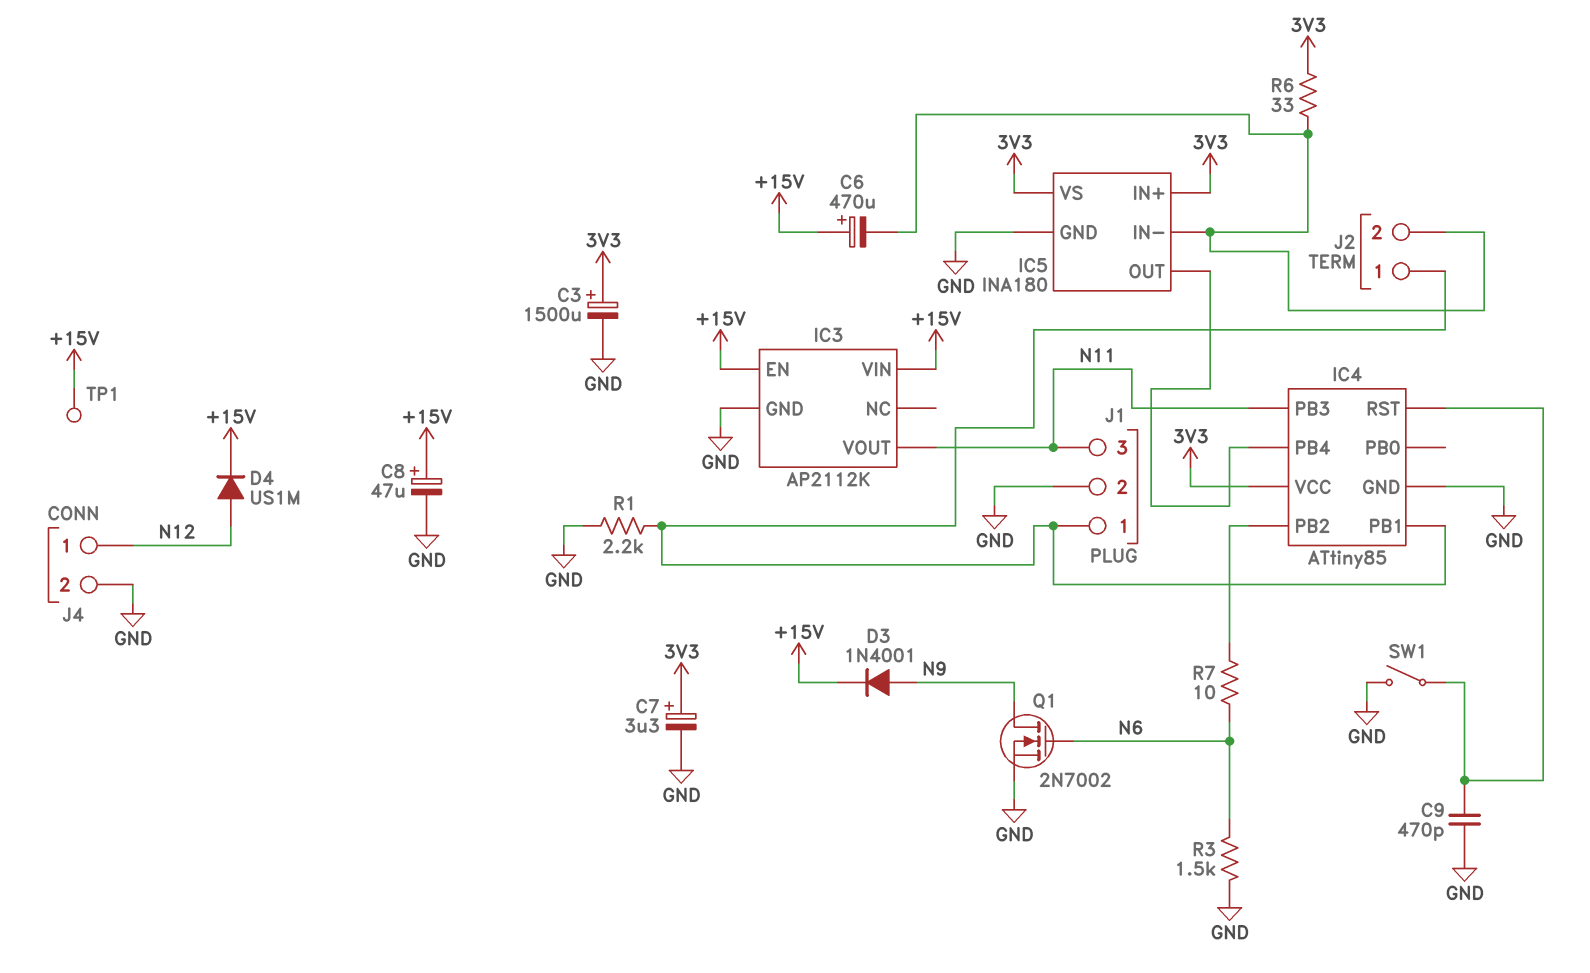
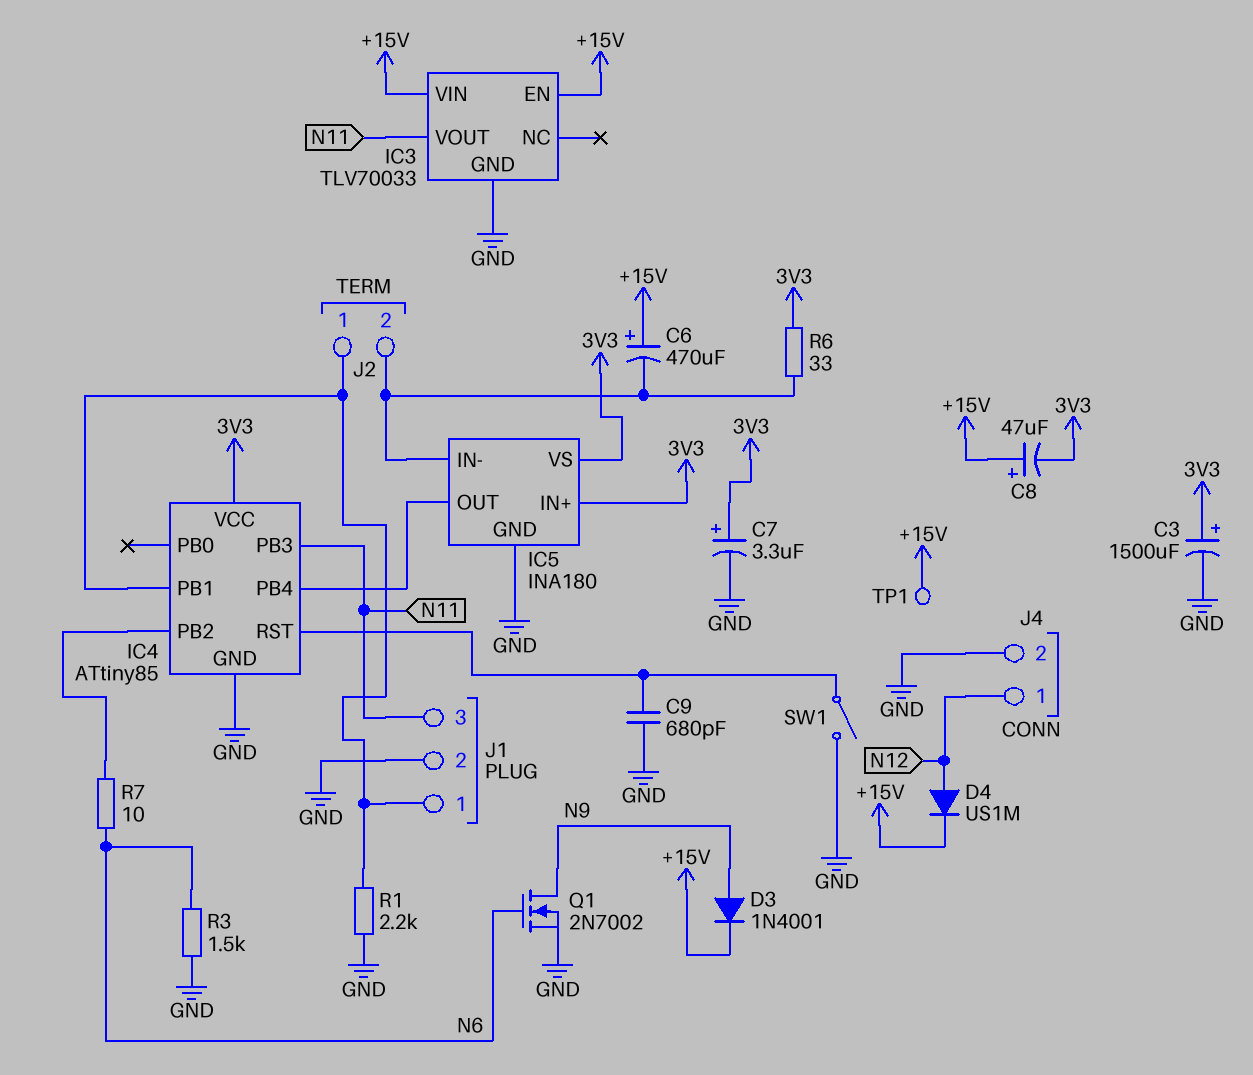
C8: 47uF (plus +15V, minus GND) -> 47uF (plus +15V, minus 3V3)
C9: 470pF (GND, IC4/RST) -> 680pF (GND, IC4/RST)
IC3: AP2112K -> TLV70033

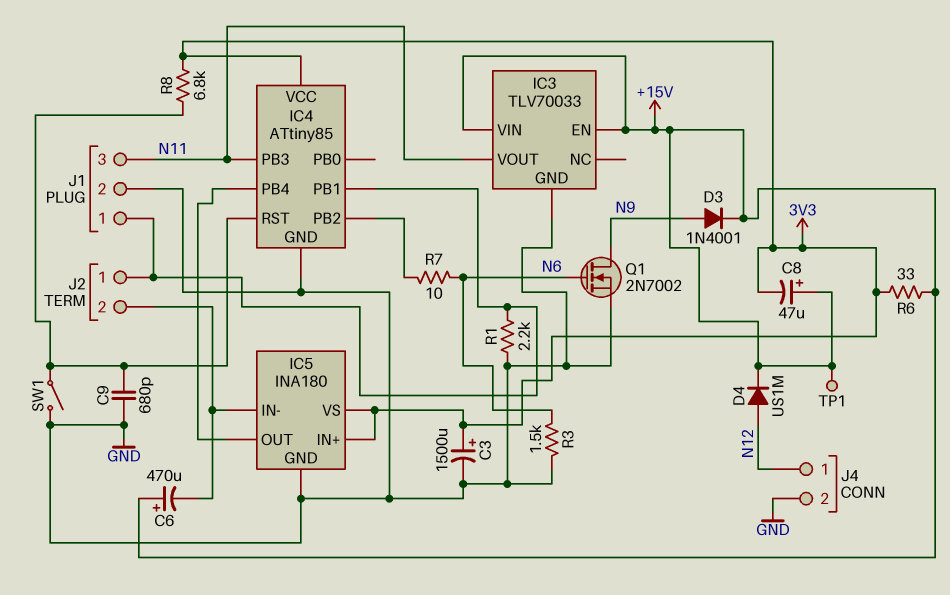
C7: 3.3uF (plus 3V3, minus GND) -> none
R6: 33 (3V3, IC5/IN-) -> 33 (+15V, 3V3)
R8: none -> 6.8k (3V3, IC4/RST)

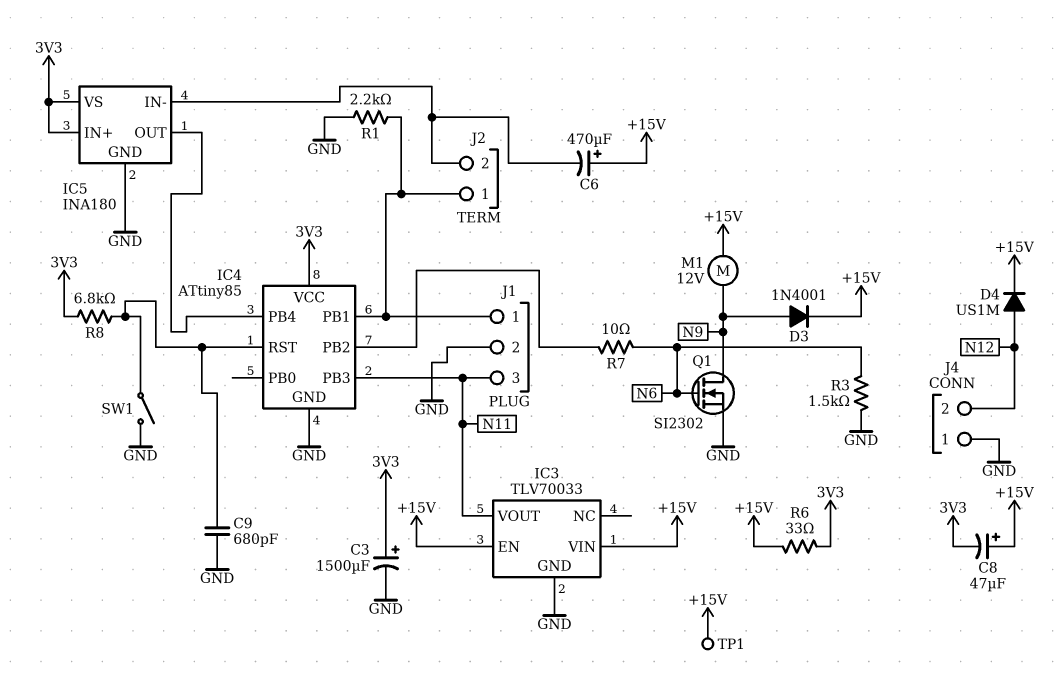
J4 pin 1: N12 -> GND
J4 pin 2: GND -> N12
M1: none -> motor 12V (+15V, N9)
Q1: NMOS 2N7002 (G N6, D N9, S GND) -> NMOS SI2302 (G N6, D N9, S GND)

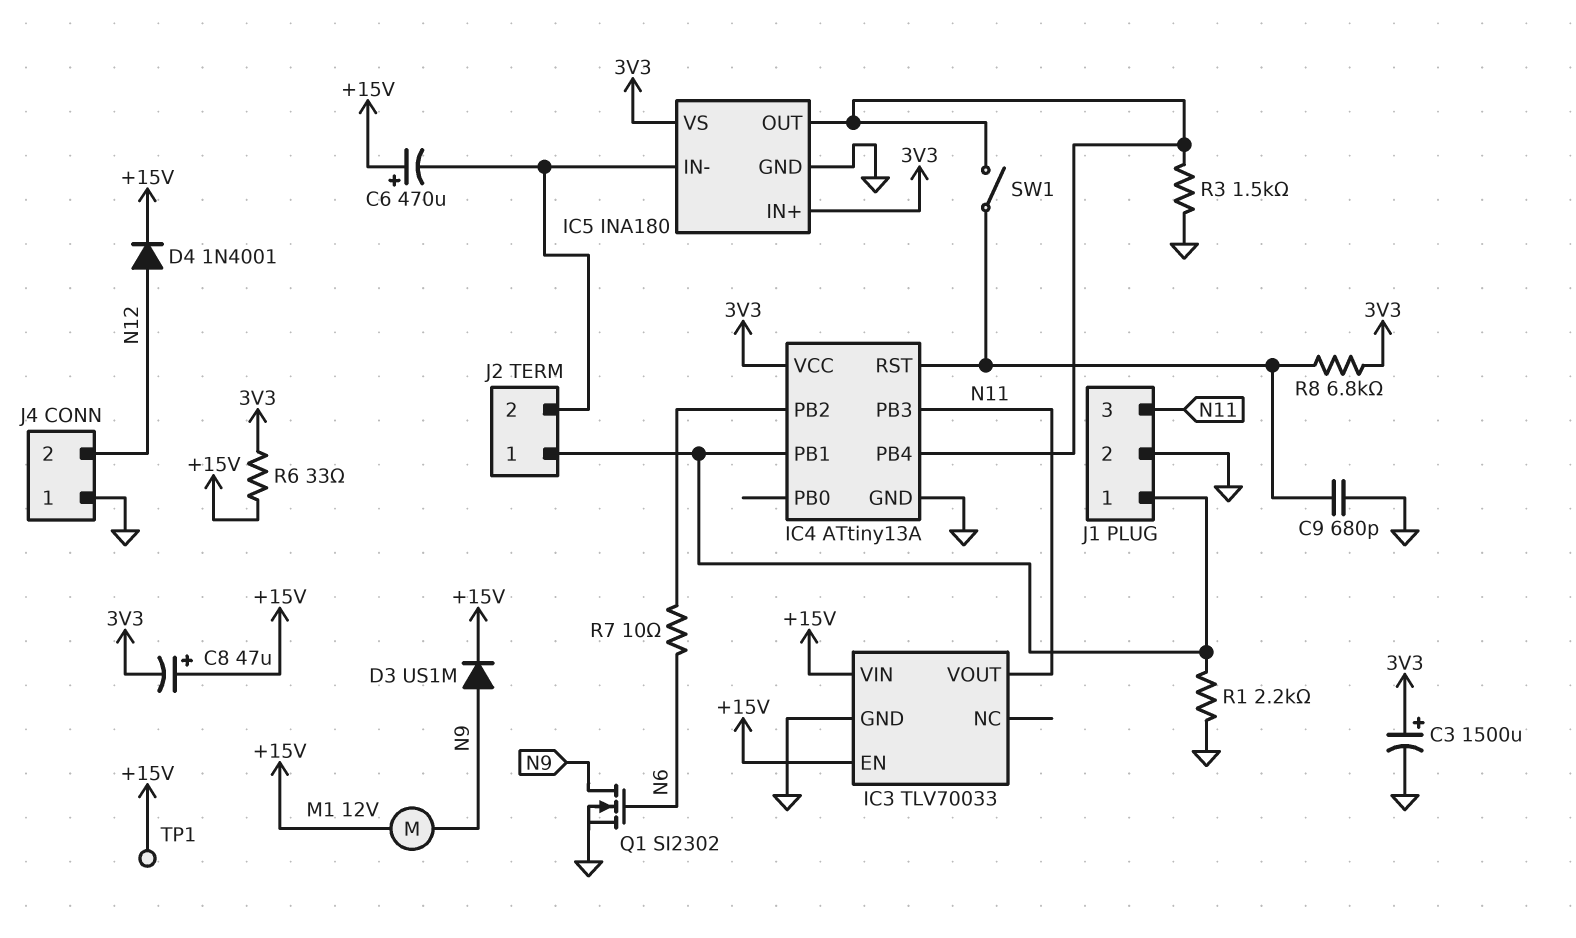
D3: diode 1N4001 (A N9, K +15V) -> diode US1M (A N9, K +15V)
D4: diode US1M (A N12, K +15V) -> diode 1N4001 (A N12, K +15V)
IC4: ATtiny85 -> ATtiny13A
R3: 1.5k (GND, N6) -> 1.5k (GND, IC4/PB4)
SW1: switch (GND, IC4/RST) -> switch (IC4/PB4, IC4/RST)

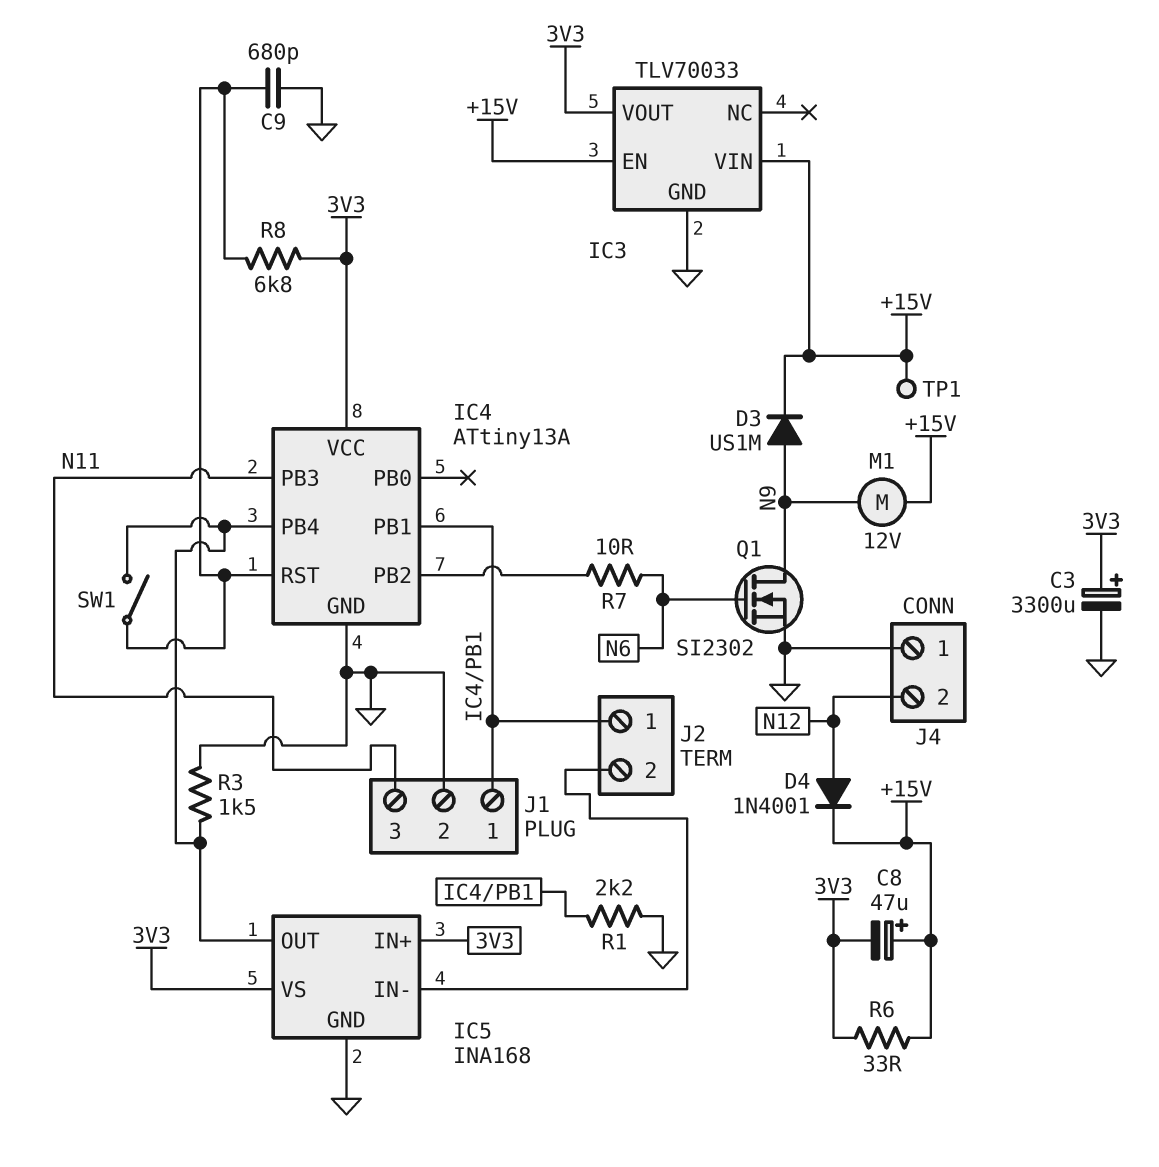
C3: 1500uF (plus 3V3, minus GND) -> 3300uF (plus 3V3, minus GND)
C6: 470uF (plus +15V, minus IC5/IN-) -> none
IC3 pin VOUT: N11 -> 3V3
IC5: INA180 -> INA168

